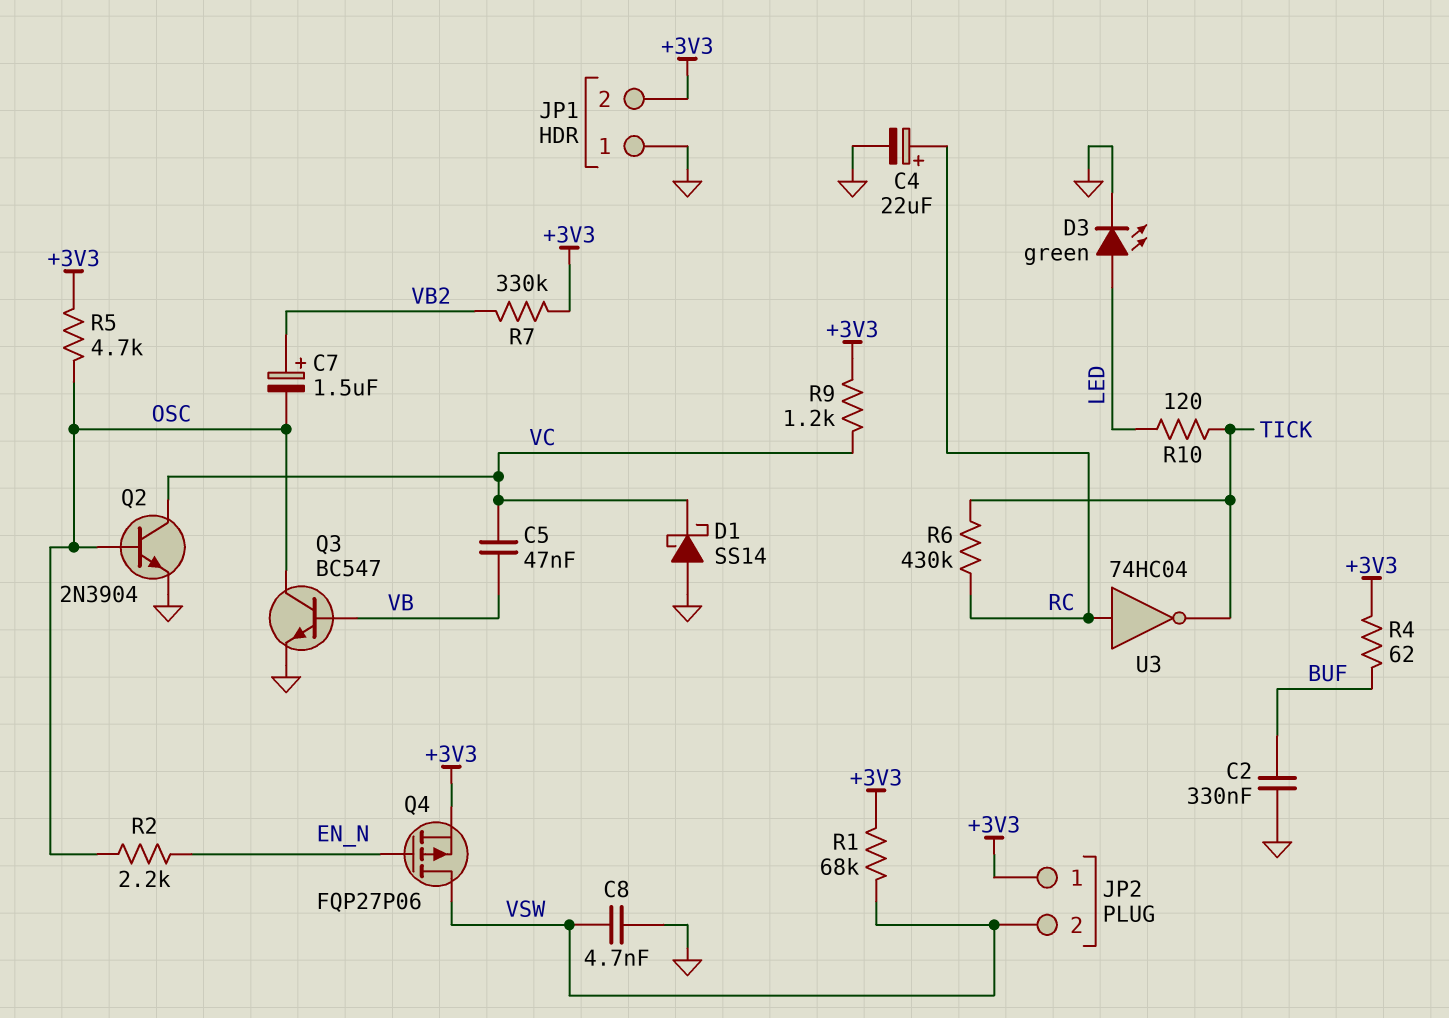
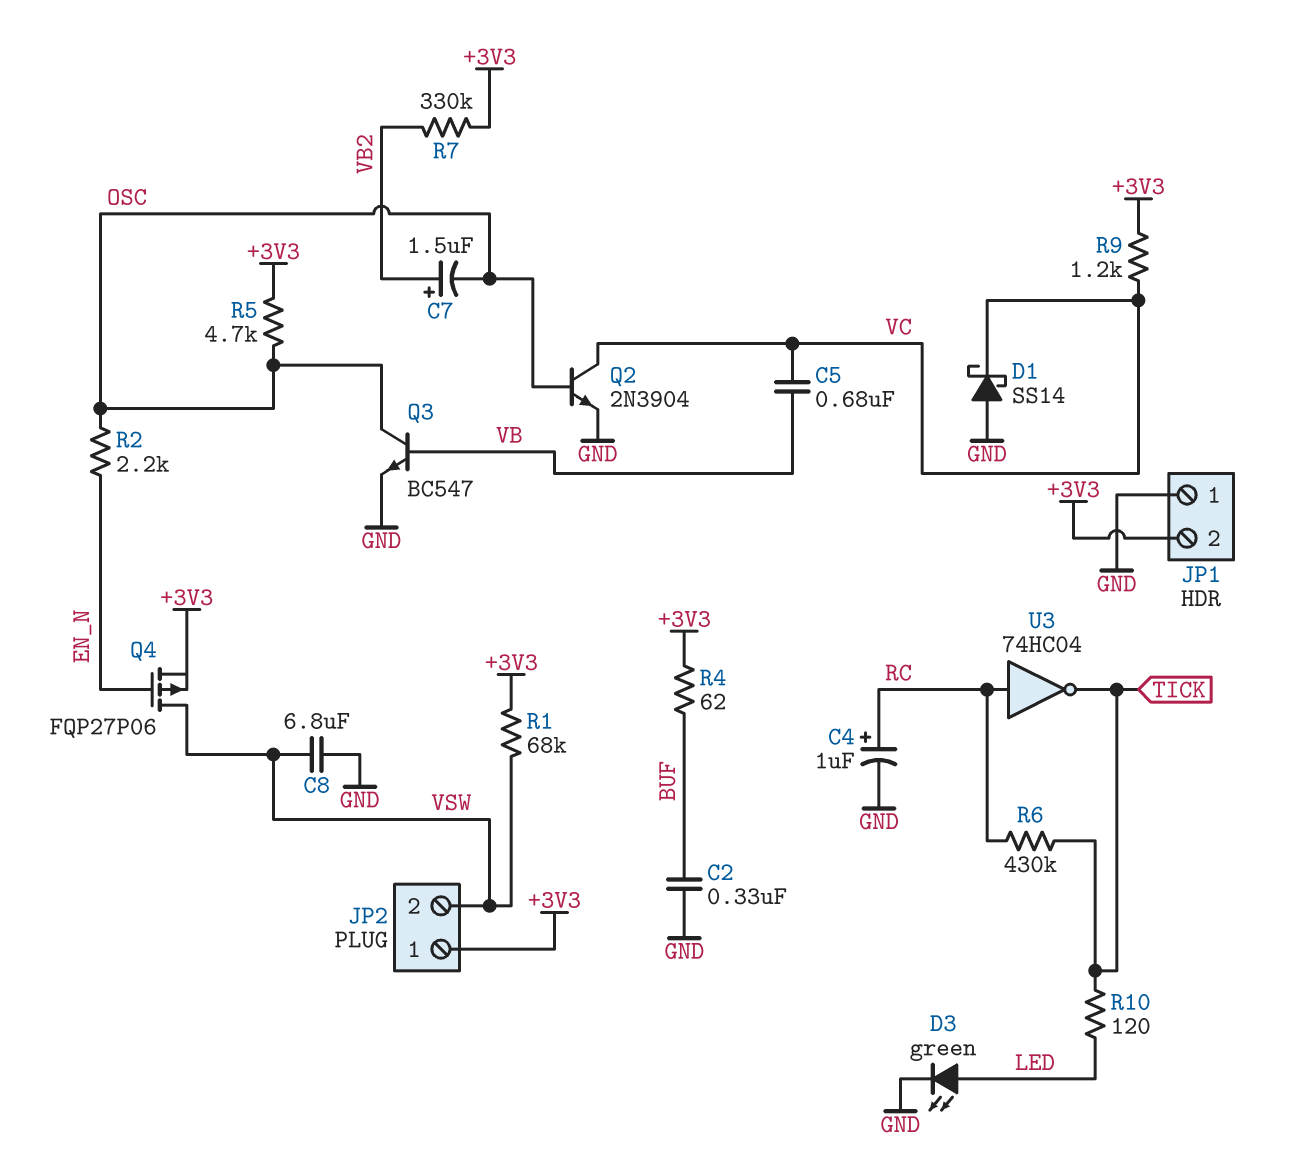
C4: 22uF (plus RC, minus GND) -> 1uF (plus RC, minus GND)
C5: 47nF (VB, VC) -> 680nF (VB, VC)
C8: 4.7nF (GND, VSW) -> 6.8uF (GND, VSW)

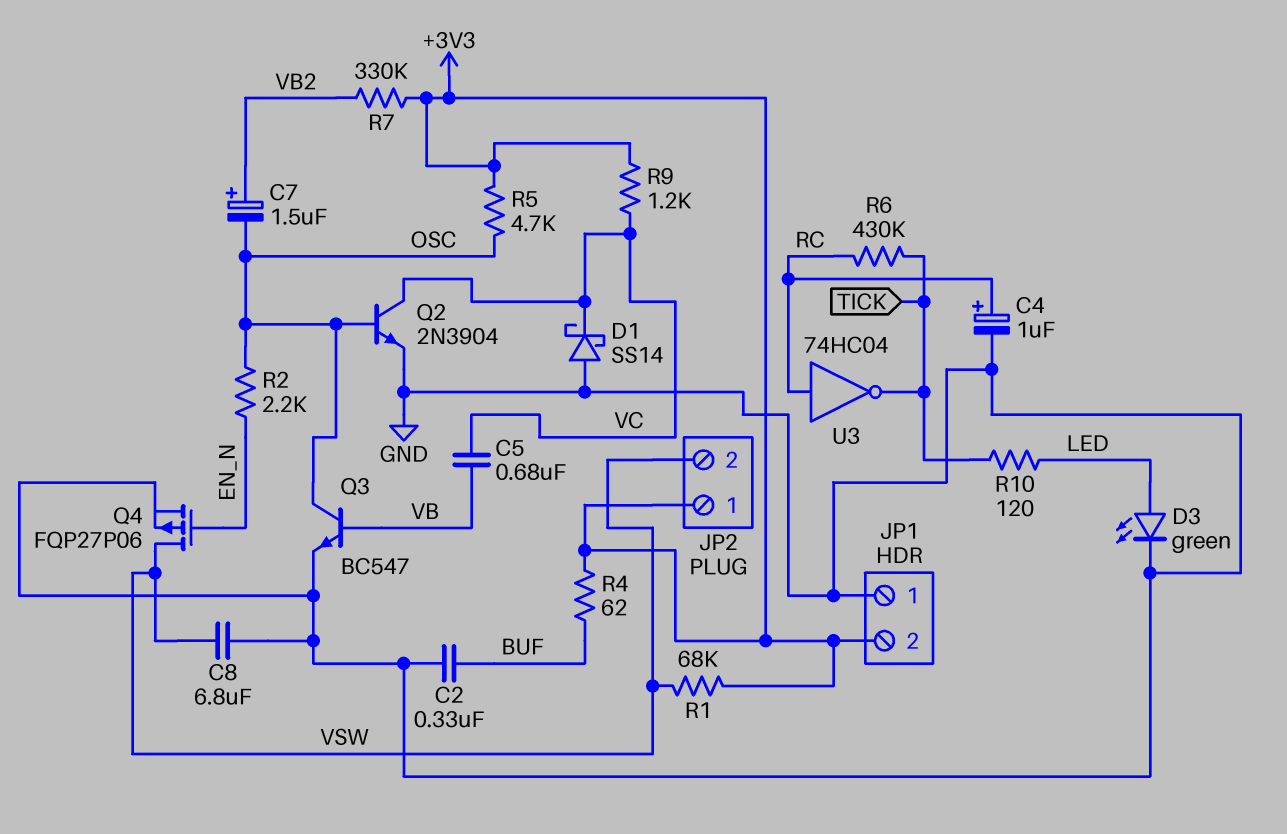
Q4: PMOS FQP27P06 (G EN_N, D VSW, S +3V3) -> PMOS FQP27P06 (G EN_N, D VSW, S GND)

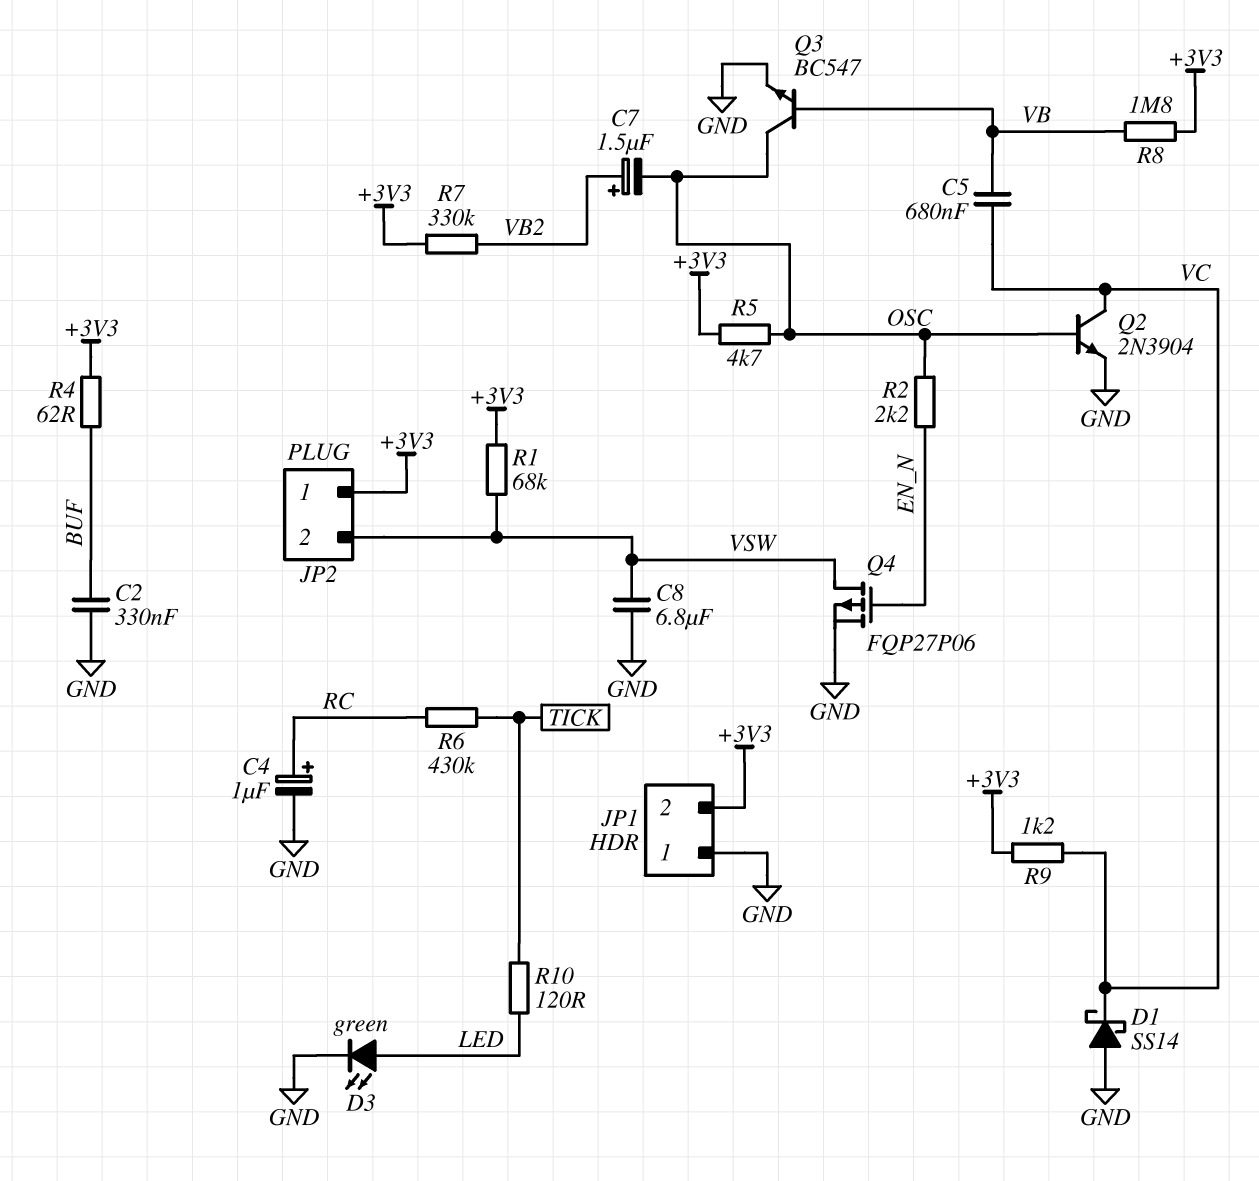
R8: none -> 1.8M (+3V3, VB)
U3: NOT 74HC04 (in RC, out TICK) -> none

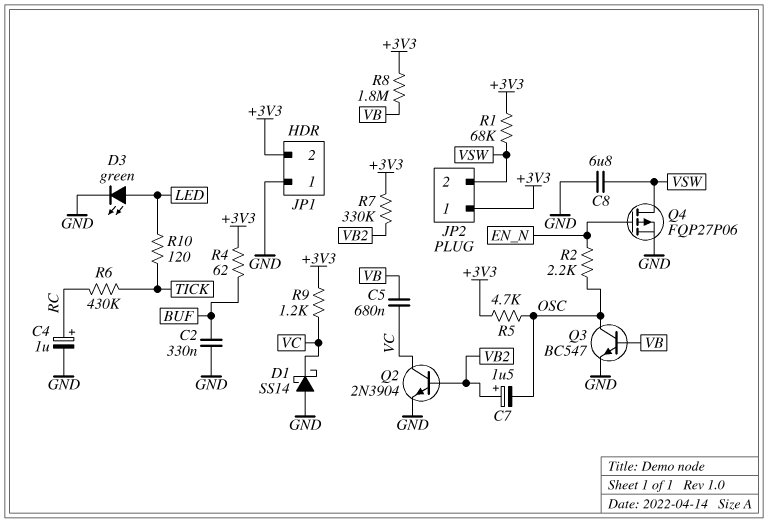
Q2: NPN 2N3904 (B OSC, C VC, E GND) -> NPN 2N3904 (B VB2, C VC, E GND)

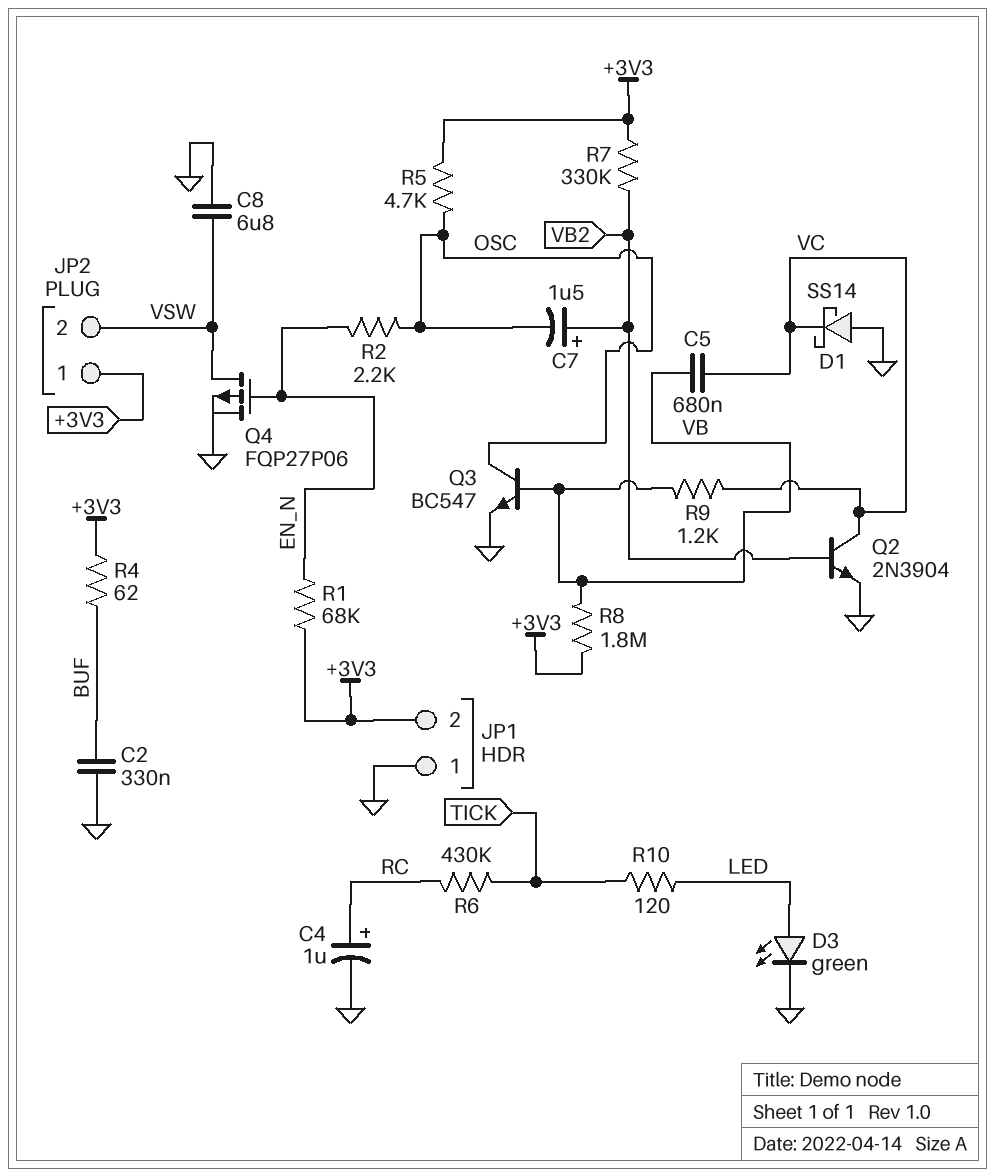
R1: 68k (+3V3, VSW) -> 68k (+3V3, EN_N)
R9: 1.2k (+3V3, VC) -> 1.2k (VB, VC)

